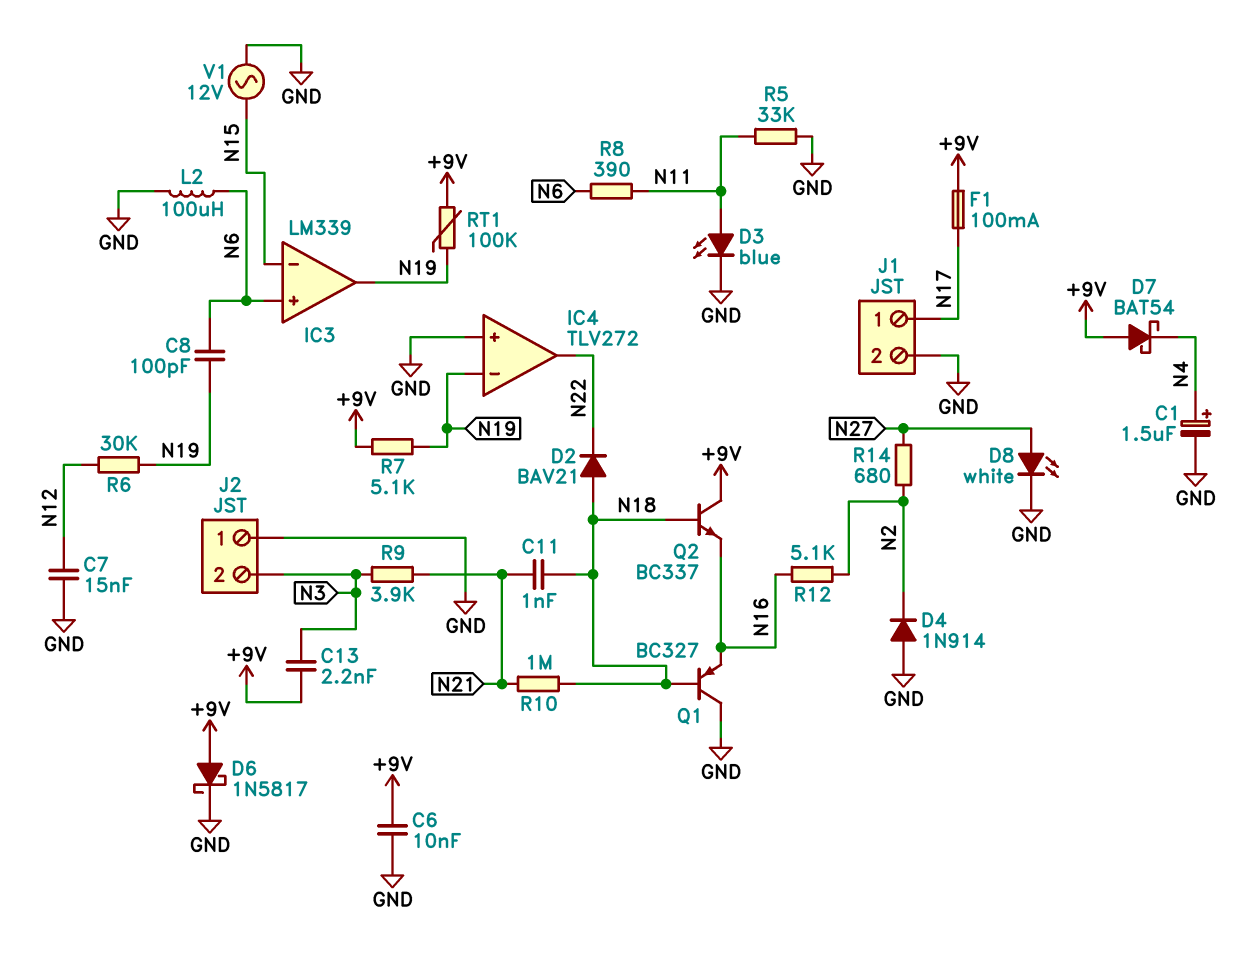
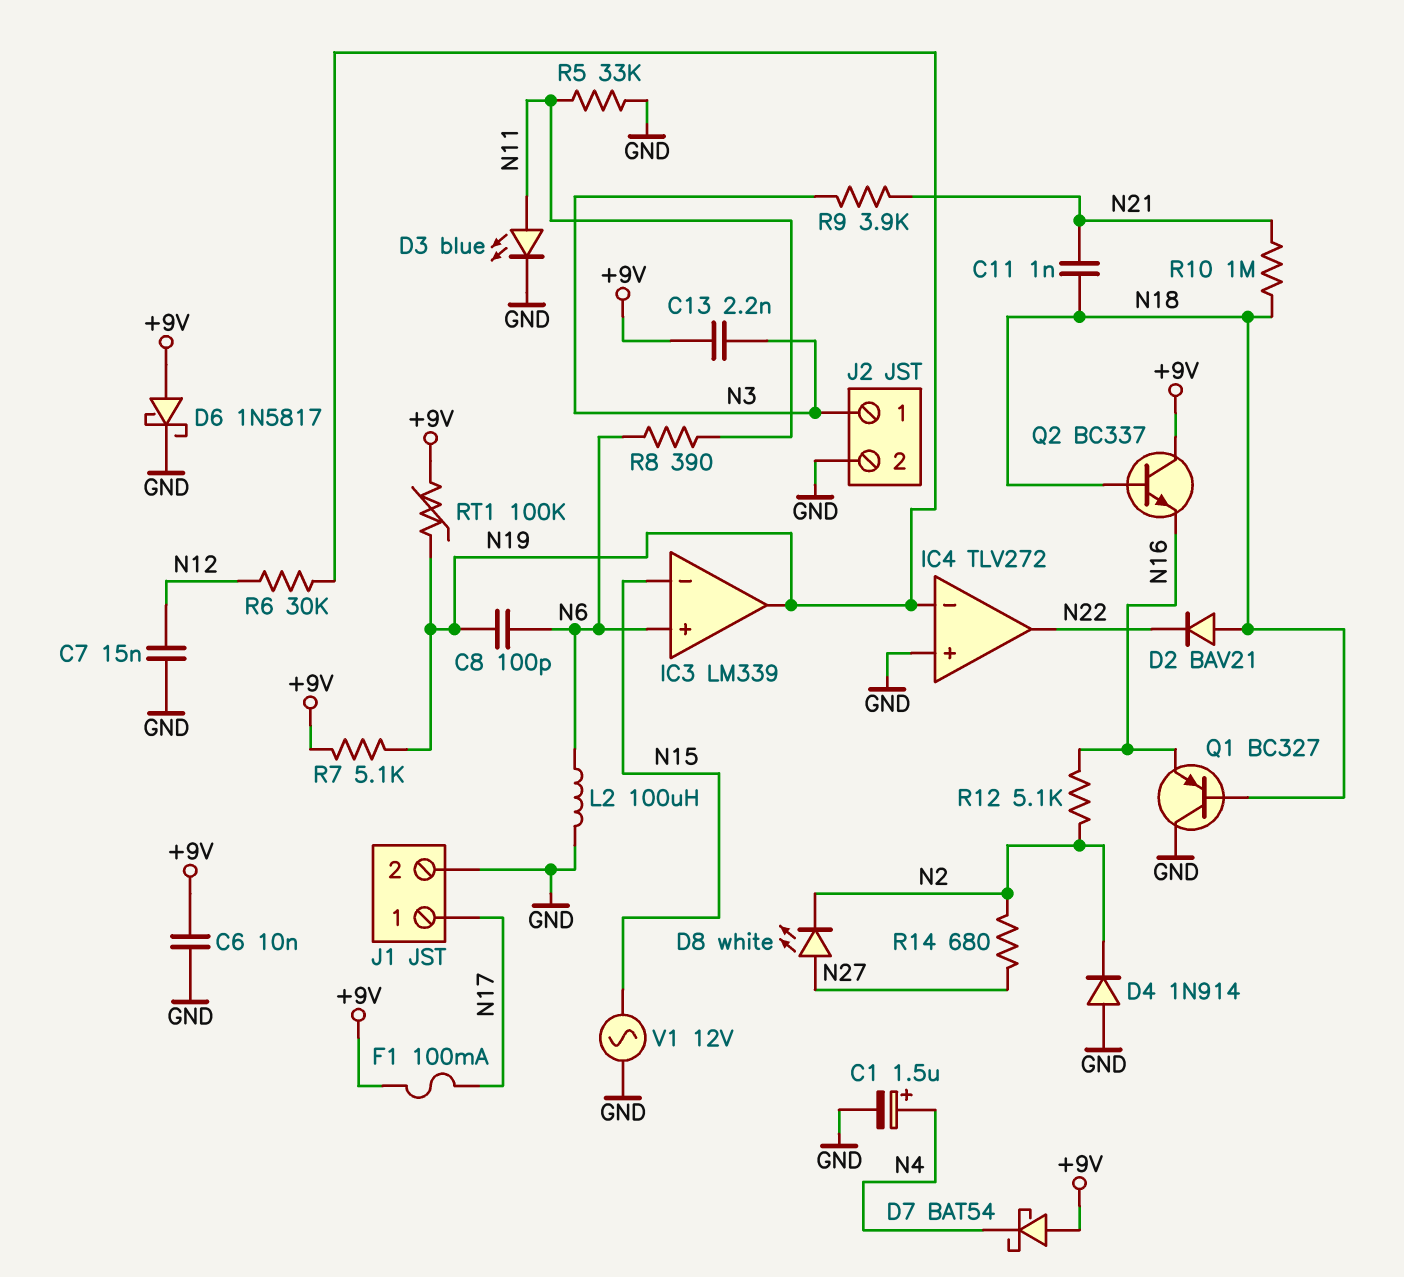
D8: LED white (A N27, K GND) -> LED white (A N27, K N2)
J2 pin 1: GND -> N3
J2 pin 2: N3 -> GND

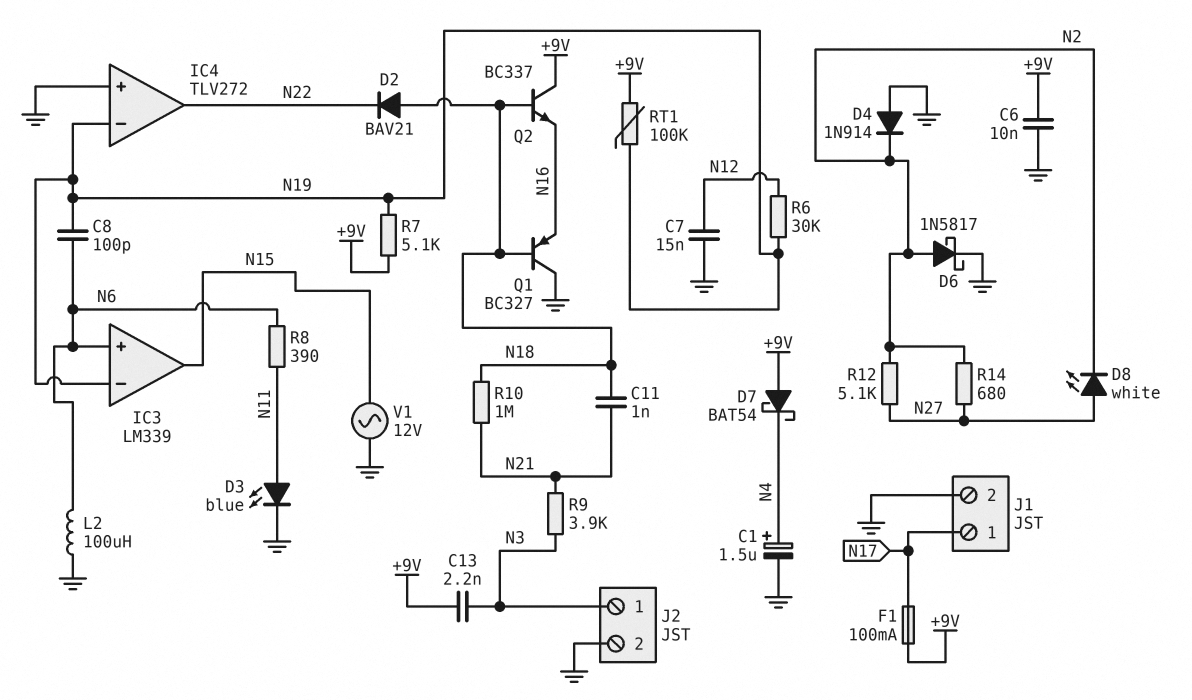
D6: schottky 1N5817 (A +9V, K GND) -> schottky 1N5817 (A N2, K GND)
IC3 pin in-: N15 -> N19
IC3 pin out: N19 -> N15
R5: 33k (GND, N11) -> none
R12: 5.1k (N2, N16) -> 5.1k (N2, N27)

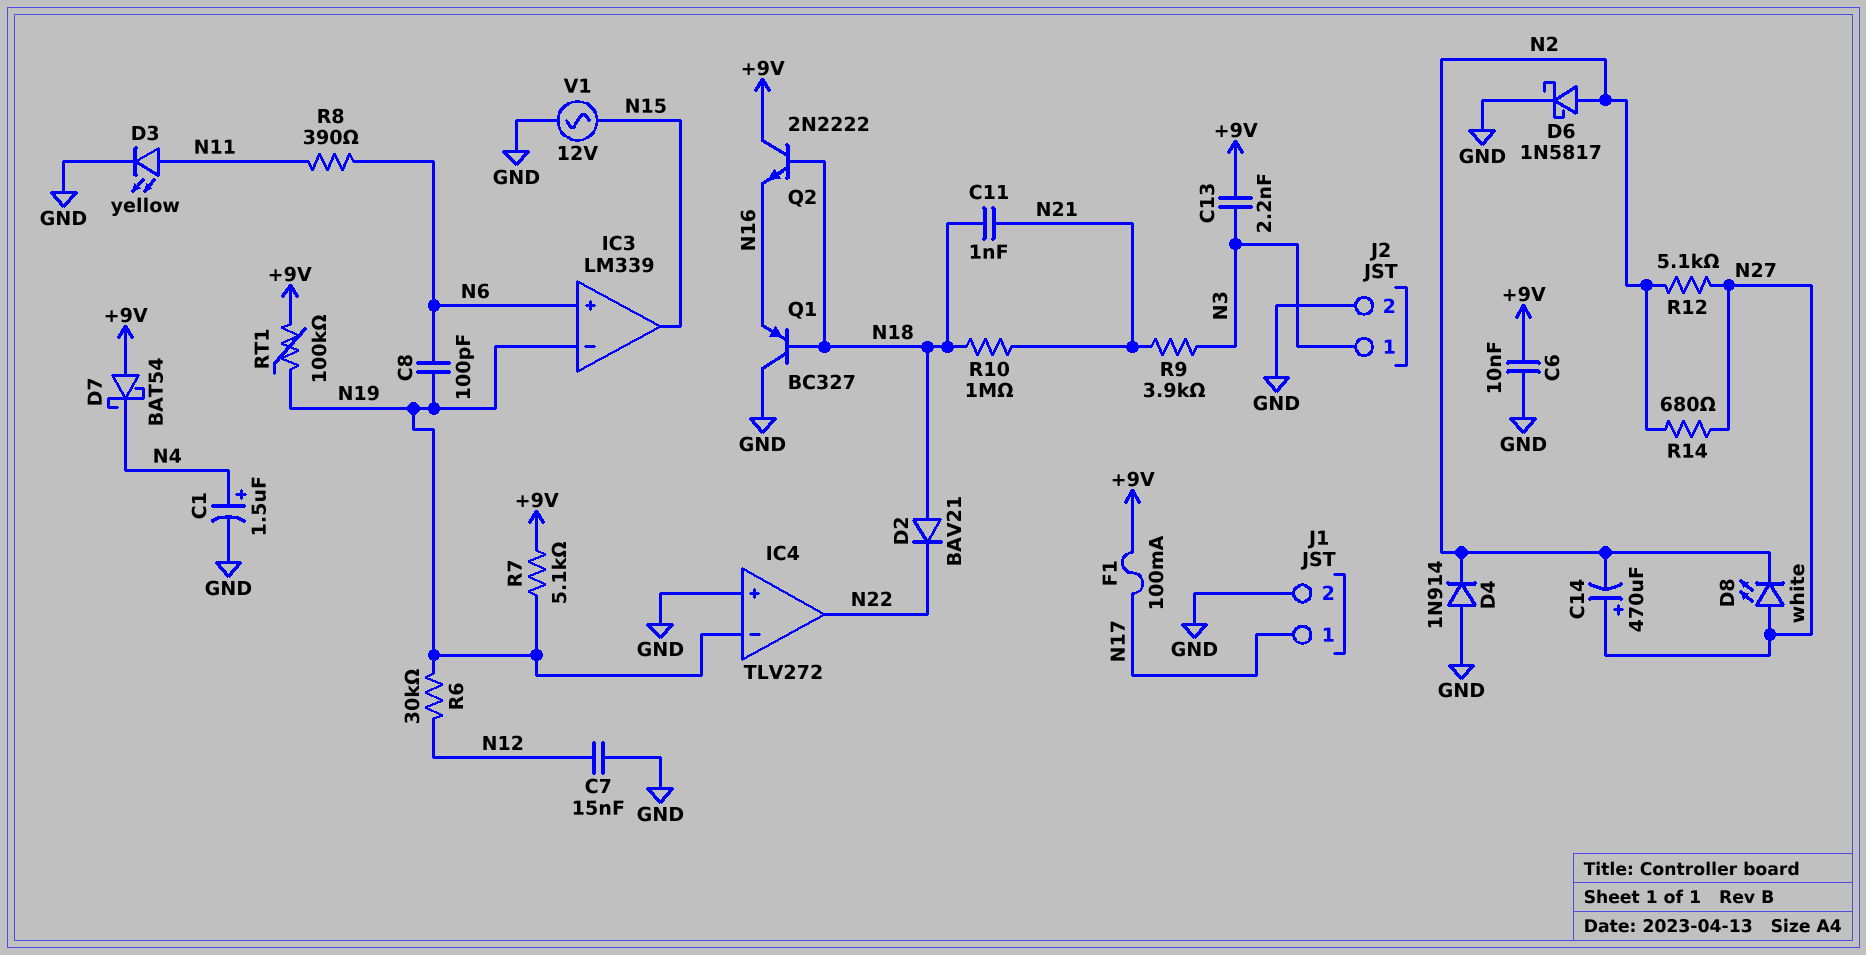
C14: none -> 470uF (plus N27, minus N2)
D3: LED blue (A N11, K GND) -> LED yellow (A N11, K GND)
L2: 100uH (GND, N6) -> none
Q2: NPN BC337 (B N18, C +9V, E N16) -> NPN 2N2222 (B N18, C +9V, E N16)

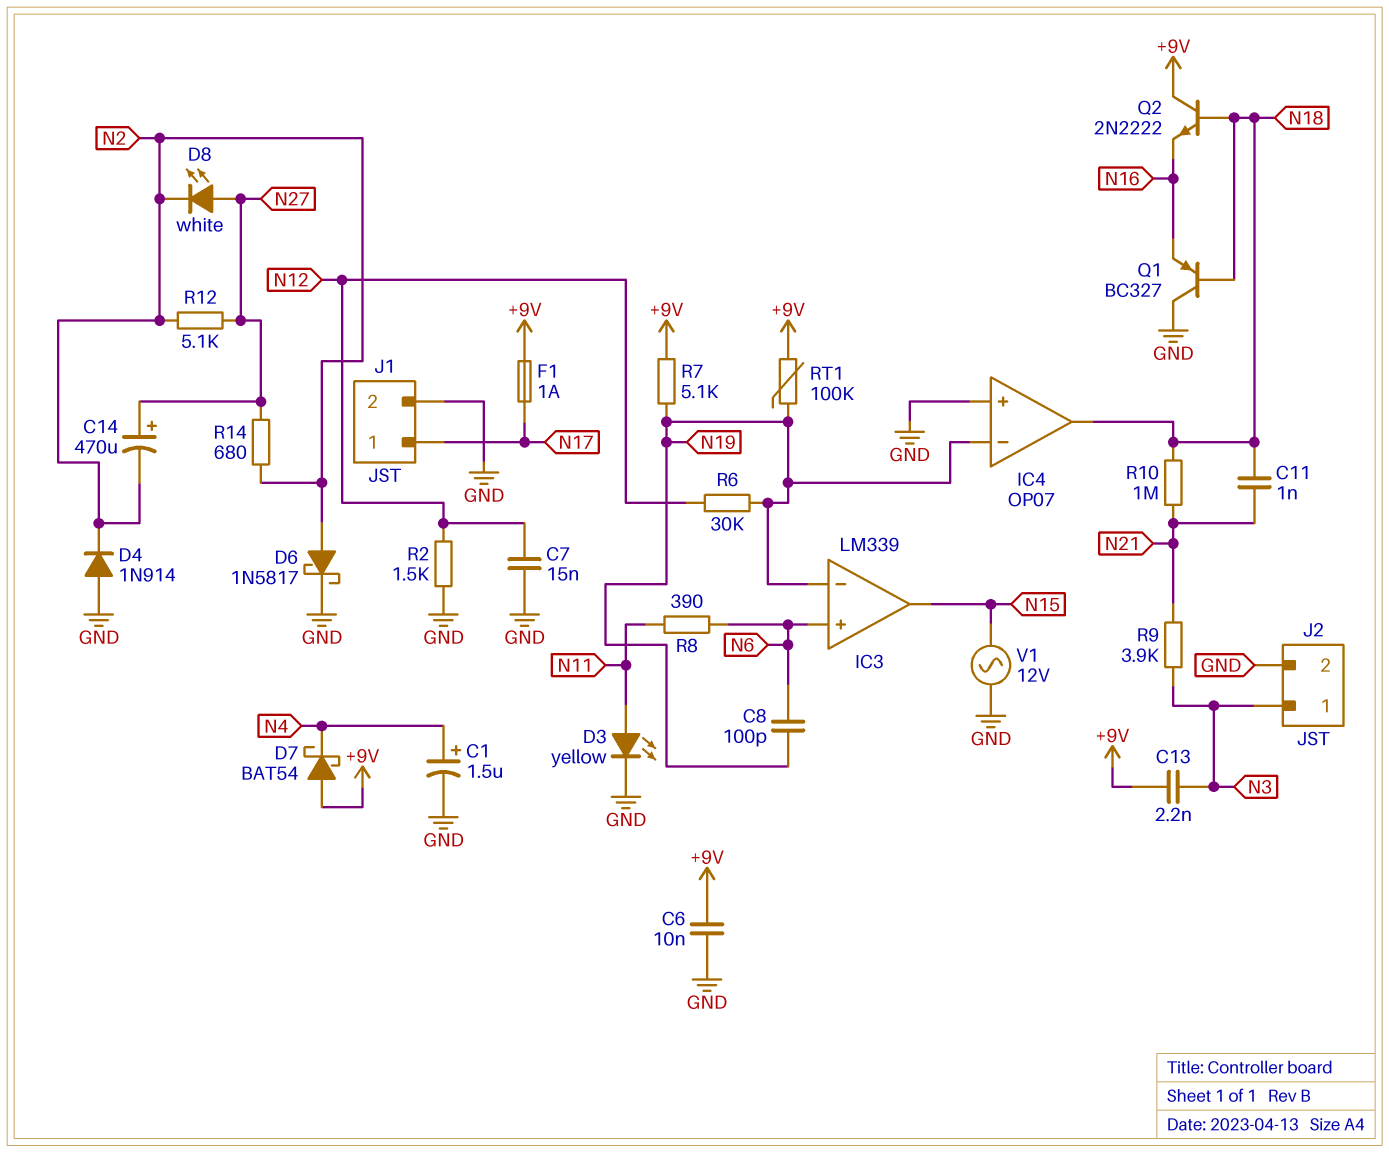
D2: diode BAV21 (A N18, K N22) -> none
F1: 100mA (+9V, N17) -> 1A (+9V, N17)
IC4: TLV272 -> OP07
IC4 pin out: N22 -> N18
R2: none -> 1.5k (GND, N12)

